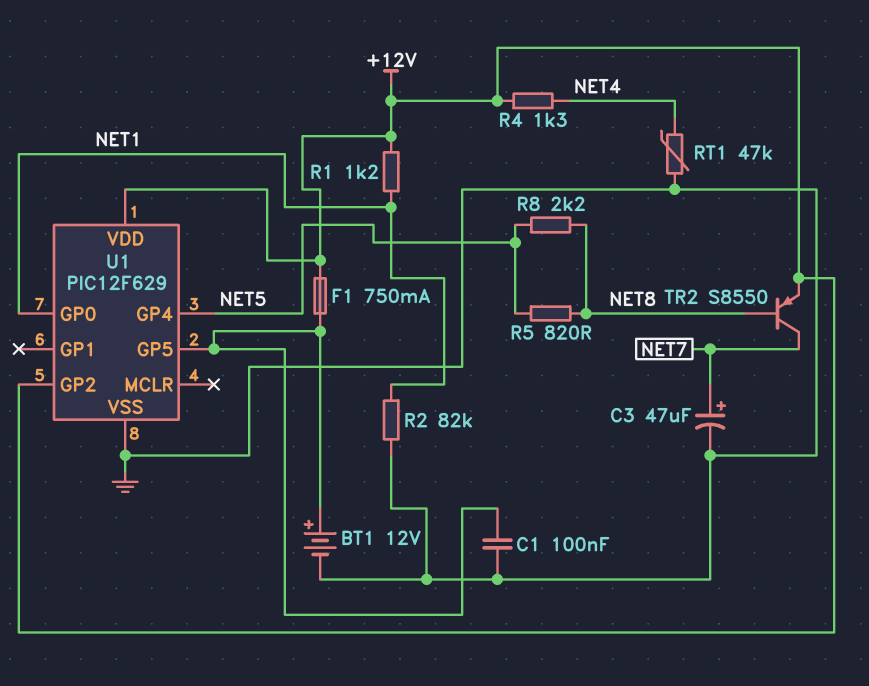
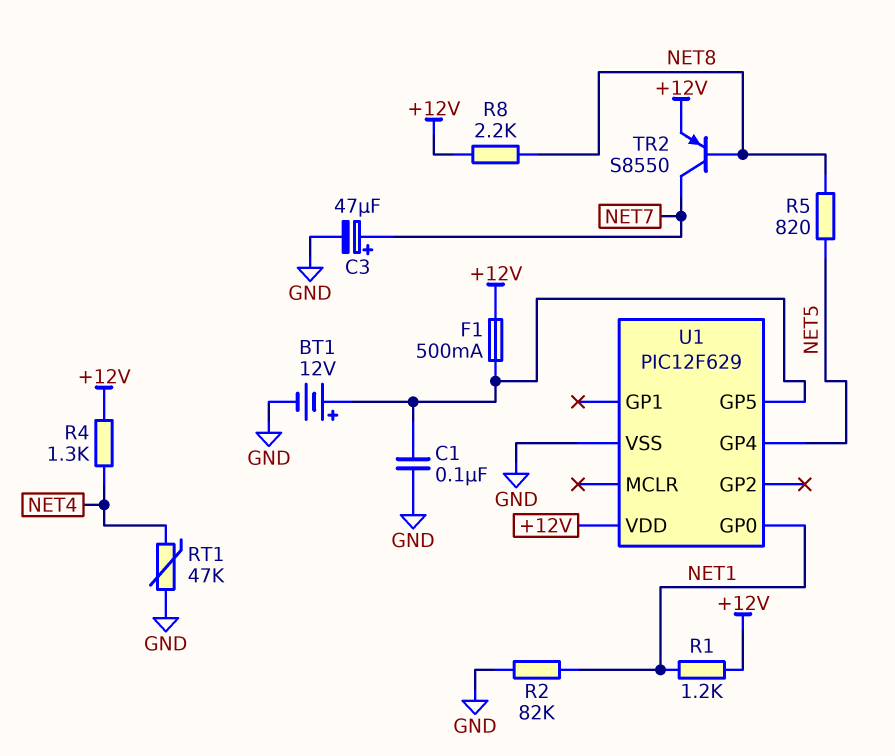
F1: 750mA (+12V, U1/GP5) -> 500mA (+12V, U1/GP5)
R8: 2.2k (NET5, NET8) -> 2.2k (+12V, NET8)
U1 pin GP2: +12V -> none

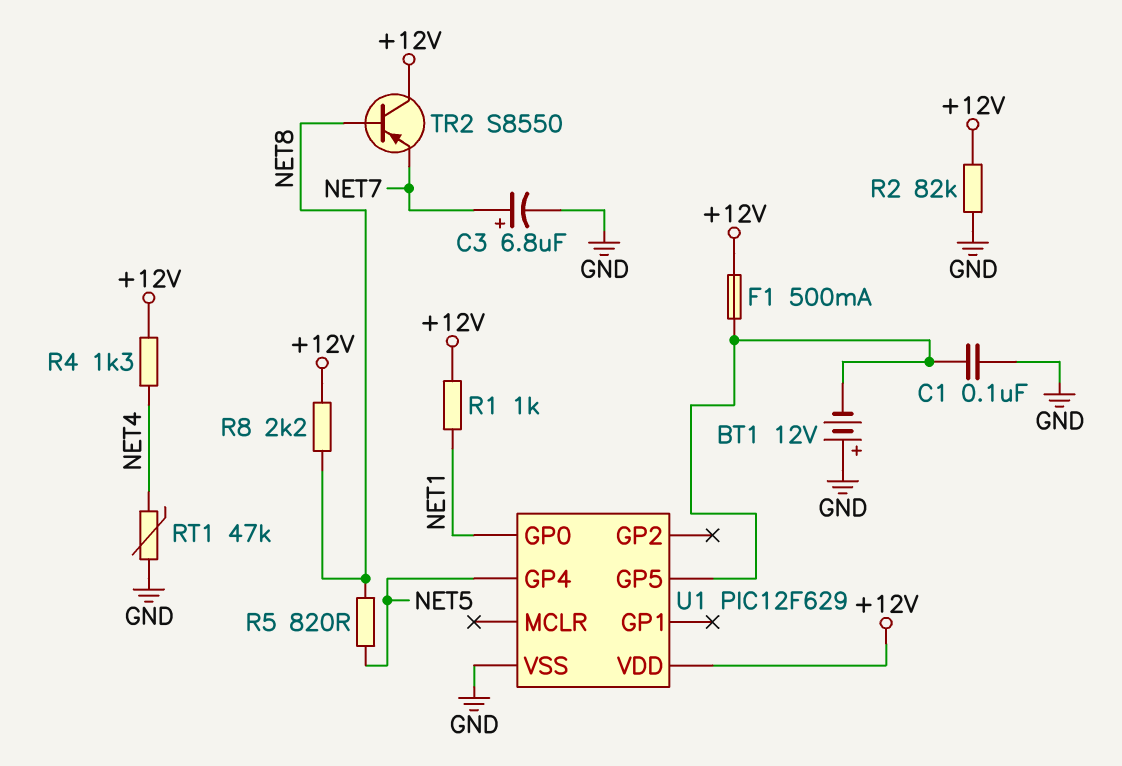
BT1: 12V (plus U1/GP5, minus GND) -> 12V (plus GND, minus U1/GP5)
C3: 47uF (plus NET7, minus GND) -> 6.8uF (plus NET7, minus GND)
R1: 1.2k (+12V, NET1) -> 1k (+12V, NET1)
R2: 82k (GND, NET1) -> 82k (+12V, GND)
TR2: PNP S8550 (B NET8, C NET7, E +12V) -> PNP S8550 (B NET8, C +12V, E NET7)

